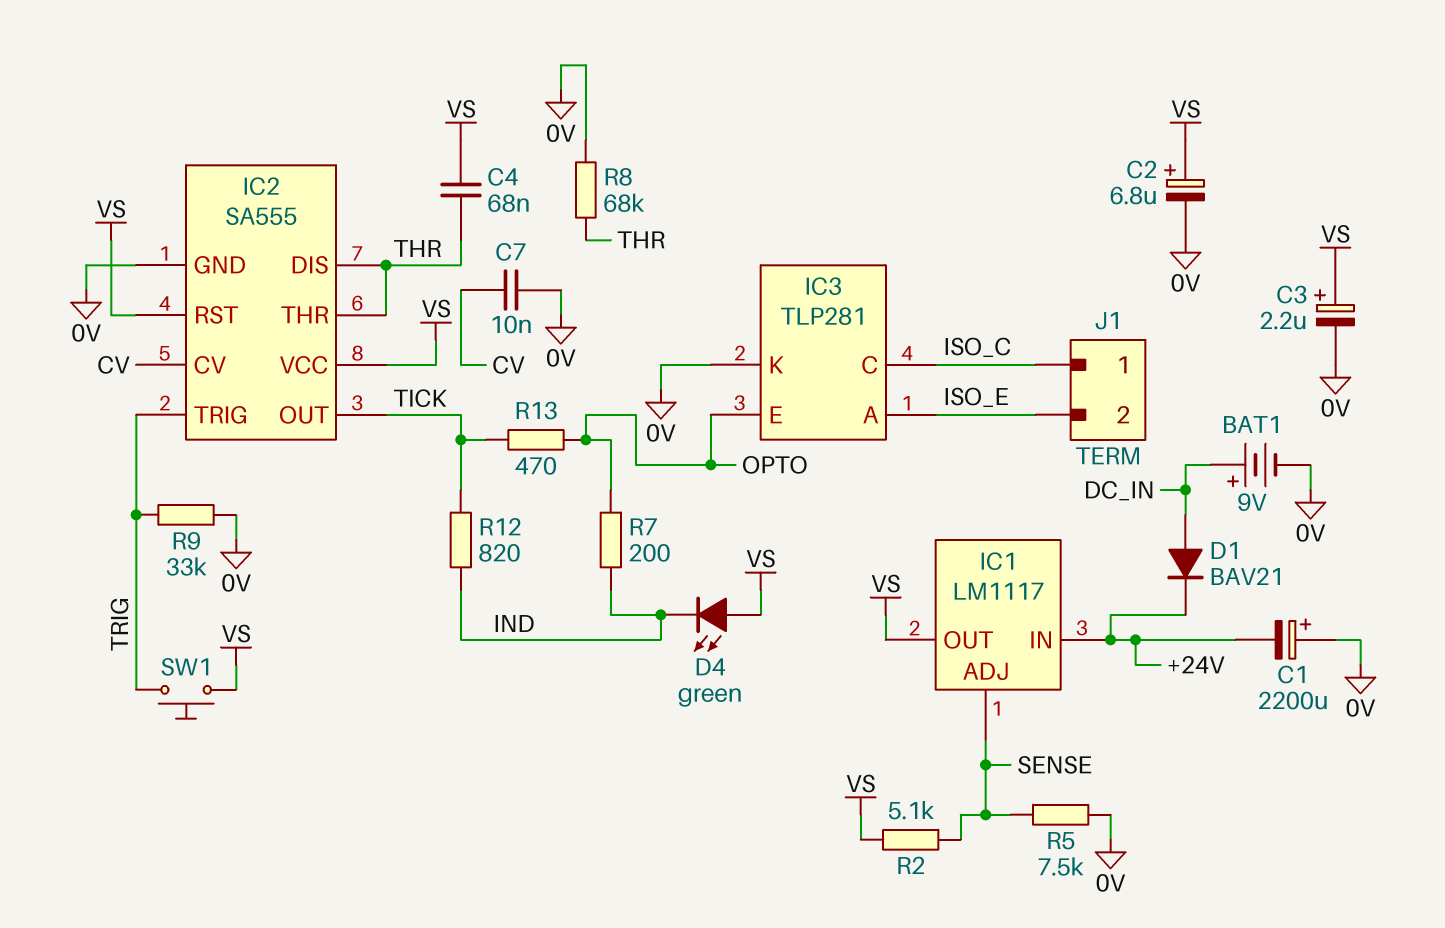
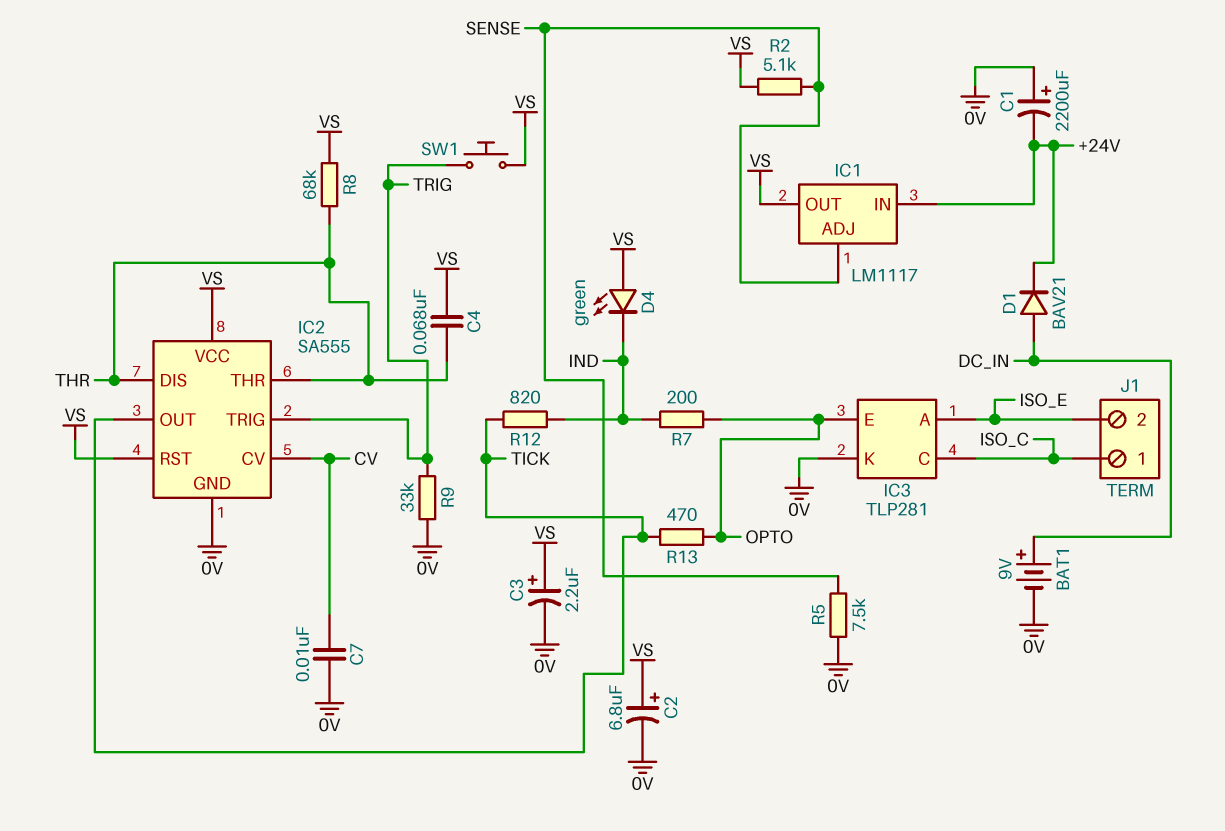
R8: 68k (0V, THR) -> 68k (THR, VS)

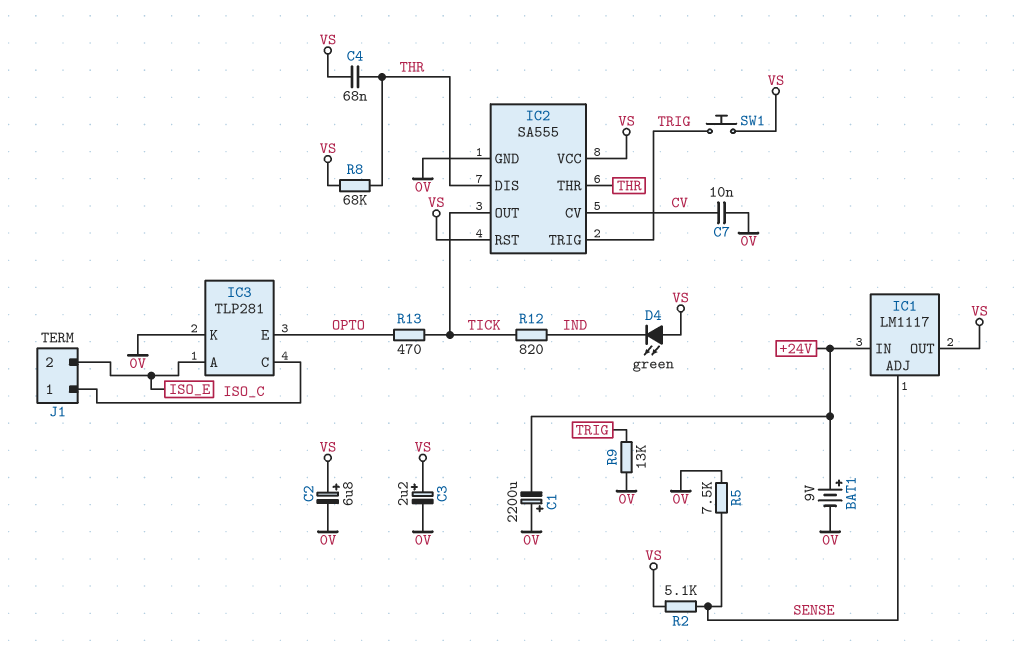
BAT1: 9V (plus DC_IN, minus 0V) -> 9V (plus +24V, minus 0V)
D1: diode BAV21 (A DC_IN, K +24V) -> none
R7: 200 (IND, OPTO) -> none
R9: 33k (0V, TRIG) -> 13k (0V, TRIG)

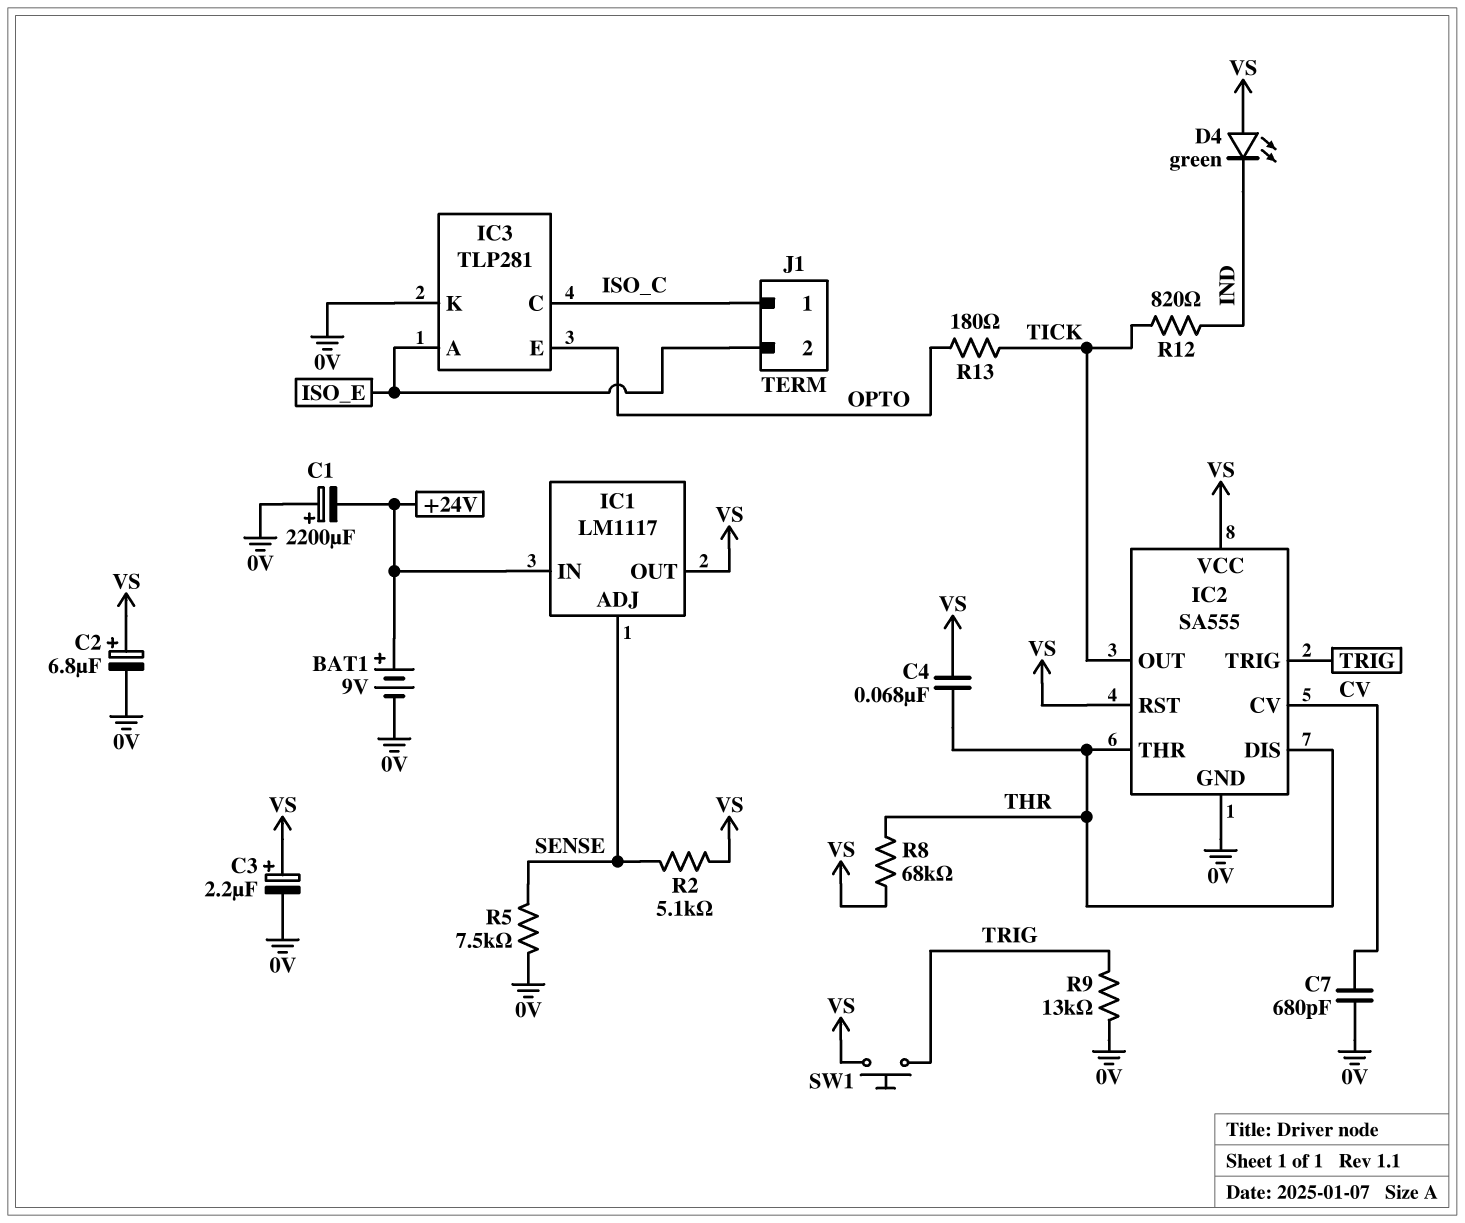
C7: 10nF (0V, CV) -> 680pF (0V, CV)
R13: 470 (OPTO, TICK) -> 180 (OPTO, TICK)

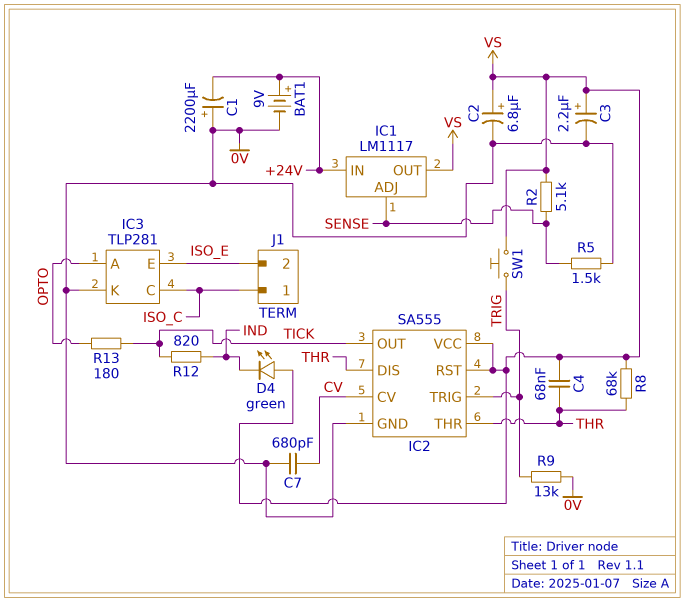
IC3 pin A: ISO_E -> OPTO
IC3 pin E: OPTO -> ISO_E
R5: 7.5k (0V, SENSE) -> 1.5k (0V, SENSE)

